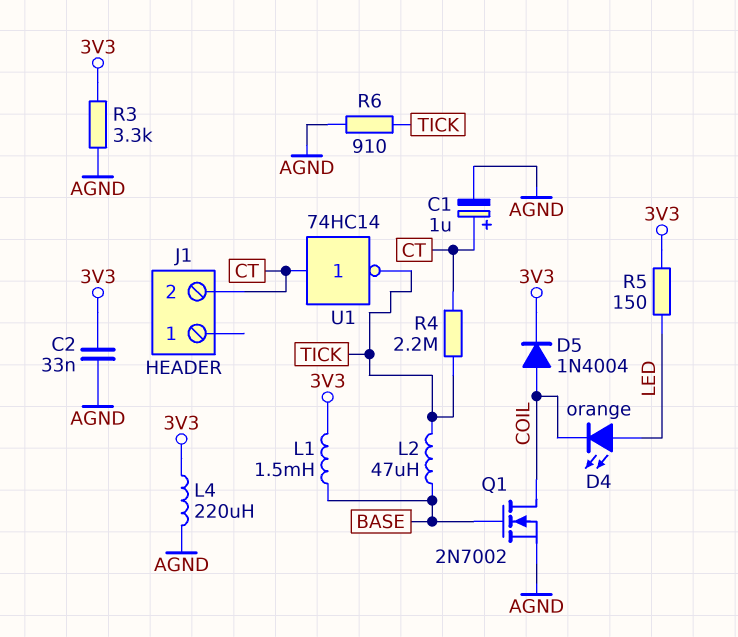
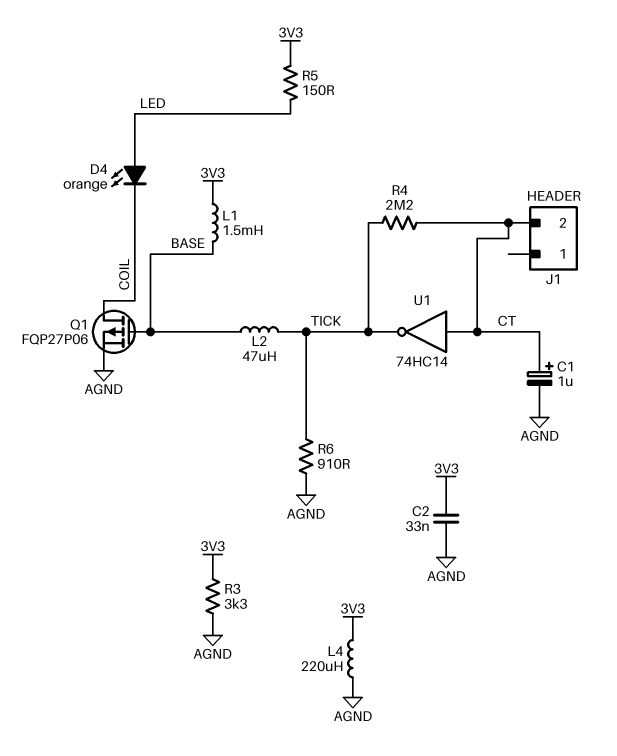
D5: diode 1N4004 (A COIL, K 3V3) -> none
Q1: NMOS 2N7002 (G BASE, D COIL, S AGND) -> PMOS FQP27P06 (G BASE, D COIL, S AGND)

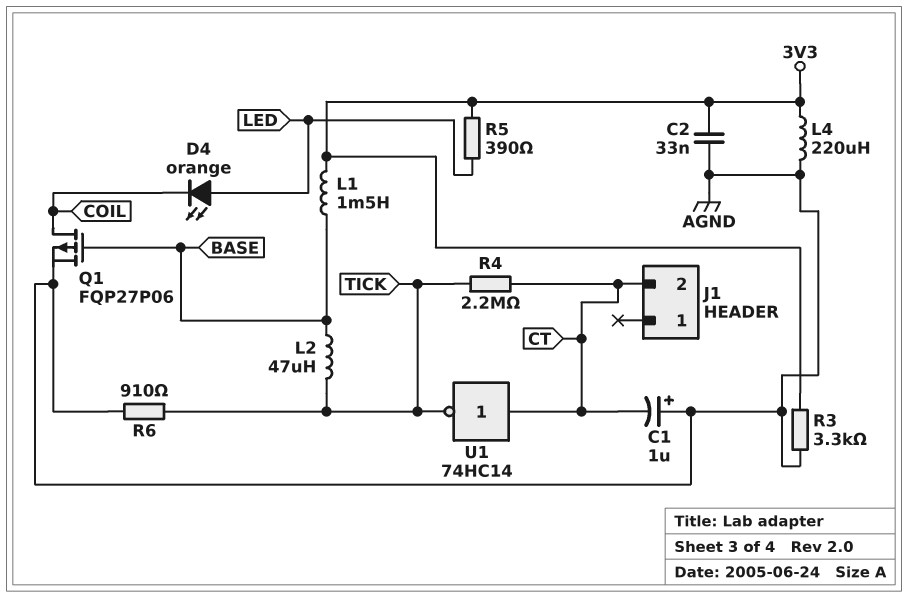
C1: 1uF (plus CT, minus AGND) -> 1uF (plus AGND, minus CT)
R5: 150 (3V3, LED) -> 390 (3V3, LED)

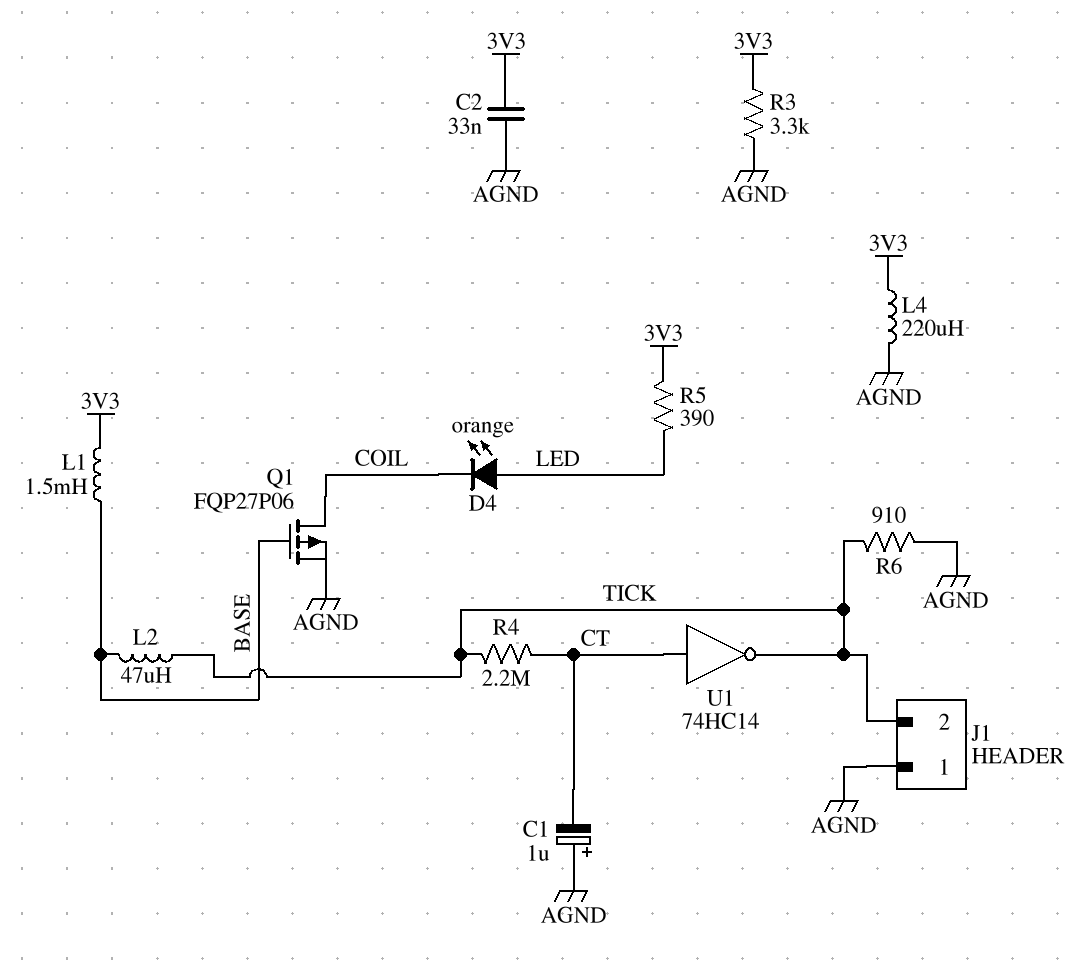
J1 pin 1: none -> AGND
J1 pin 2: CT -> TICK

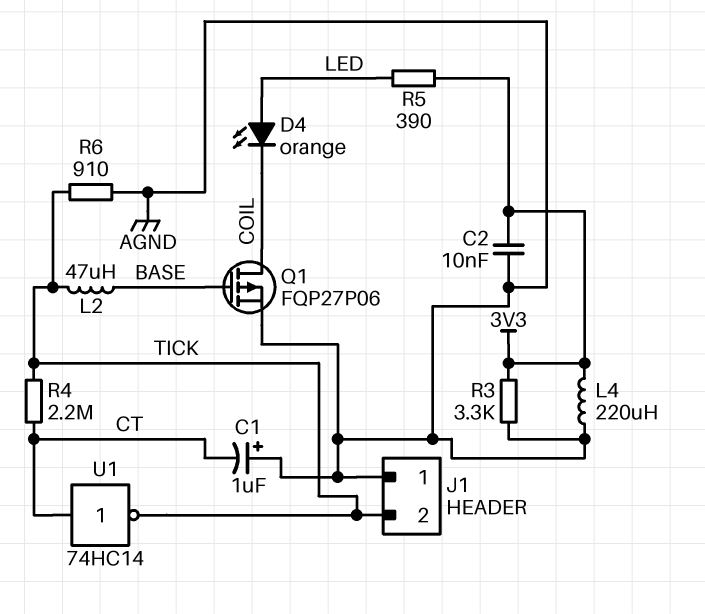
C2: 33nF (3V3, AGND) -> 10nF (3V3, AGND)
L1: 1.5mH (3V3, BASE) -> none

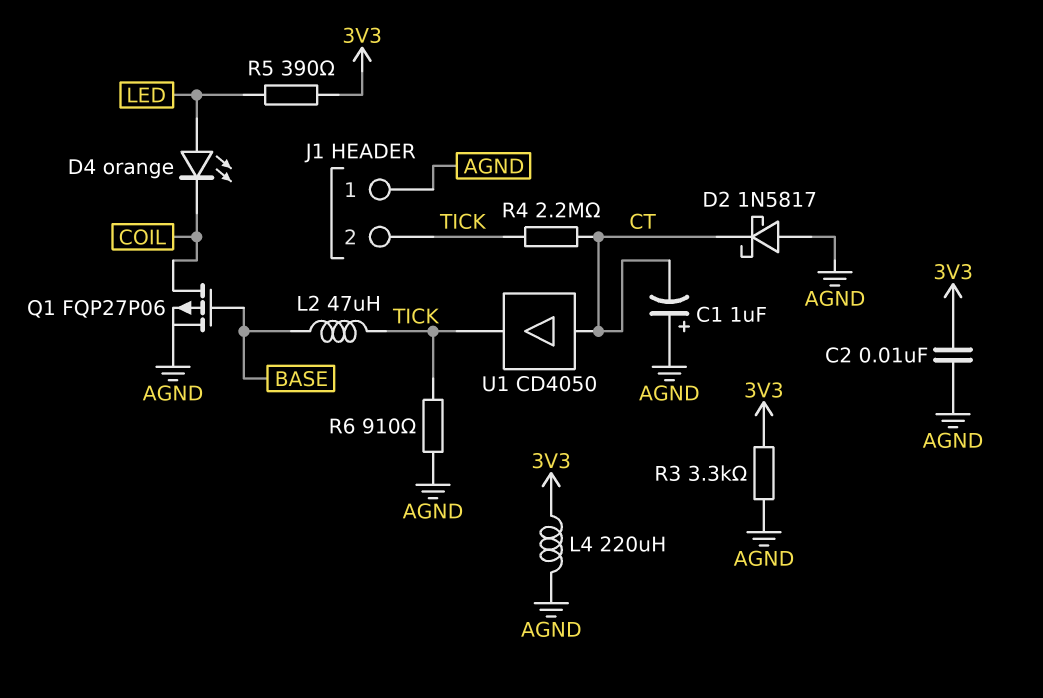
D2: none -> schottky 1N5817 (A AGND, K CT)
U1: NOT 74HC14 (in CT, out TICK) -> buffer CD4050 (in CT, out TICK)

